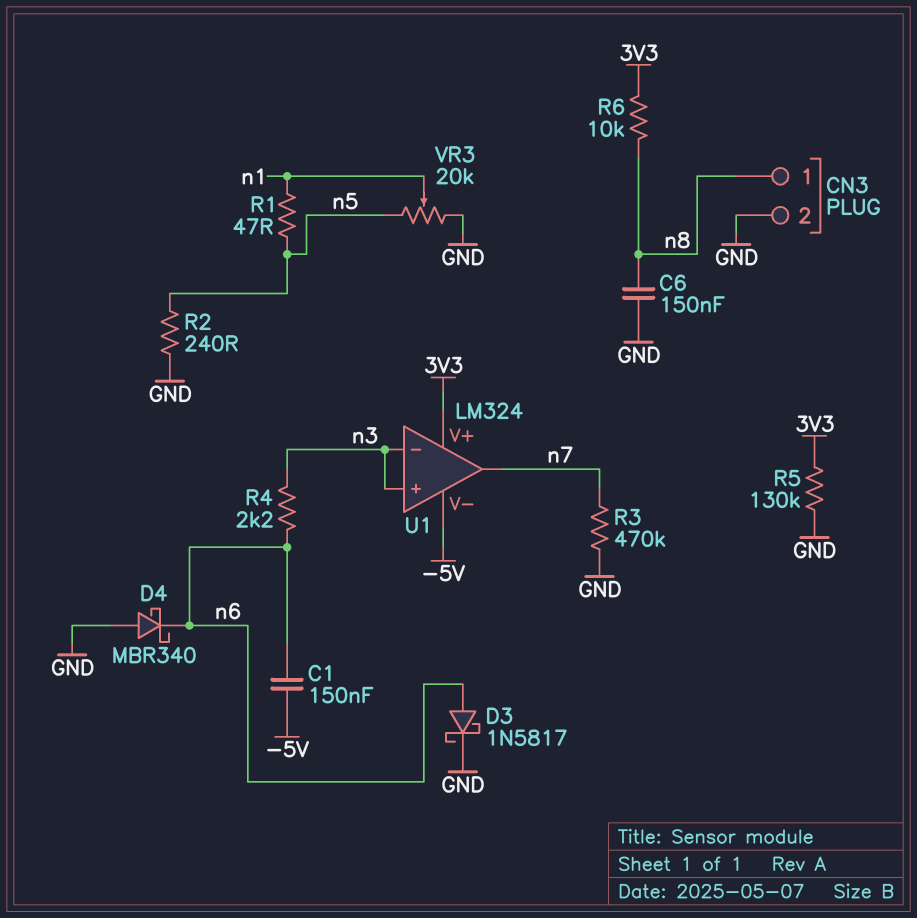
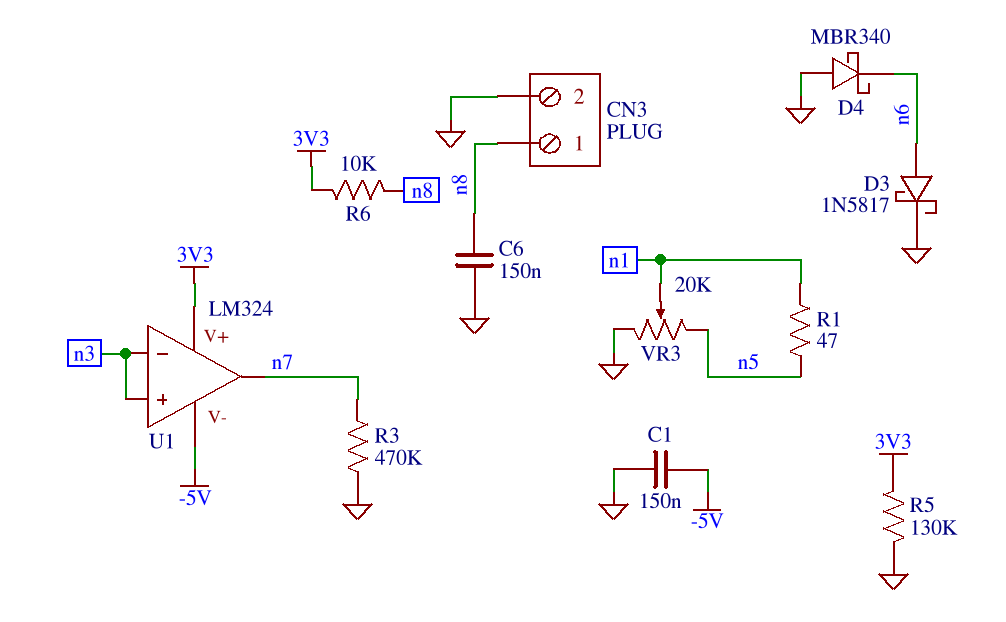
C1: 150nF (-5V, n6) -> 150nF (-5V, GND)
R2: 240 (GND, n5) -> none
R4: 2.2k (n3, n6) -> none

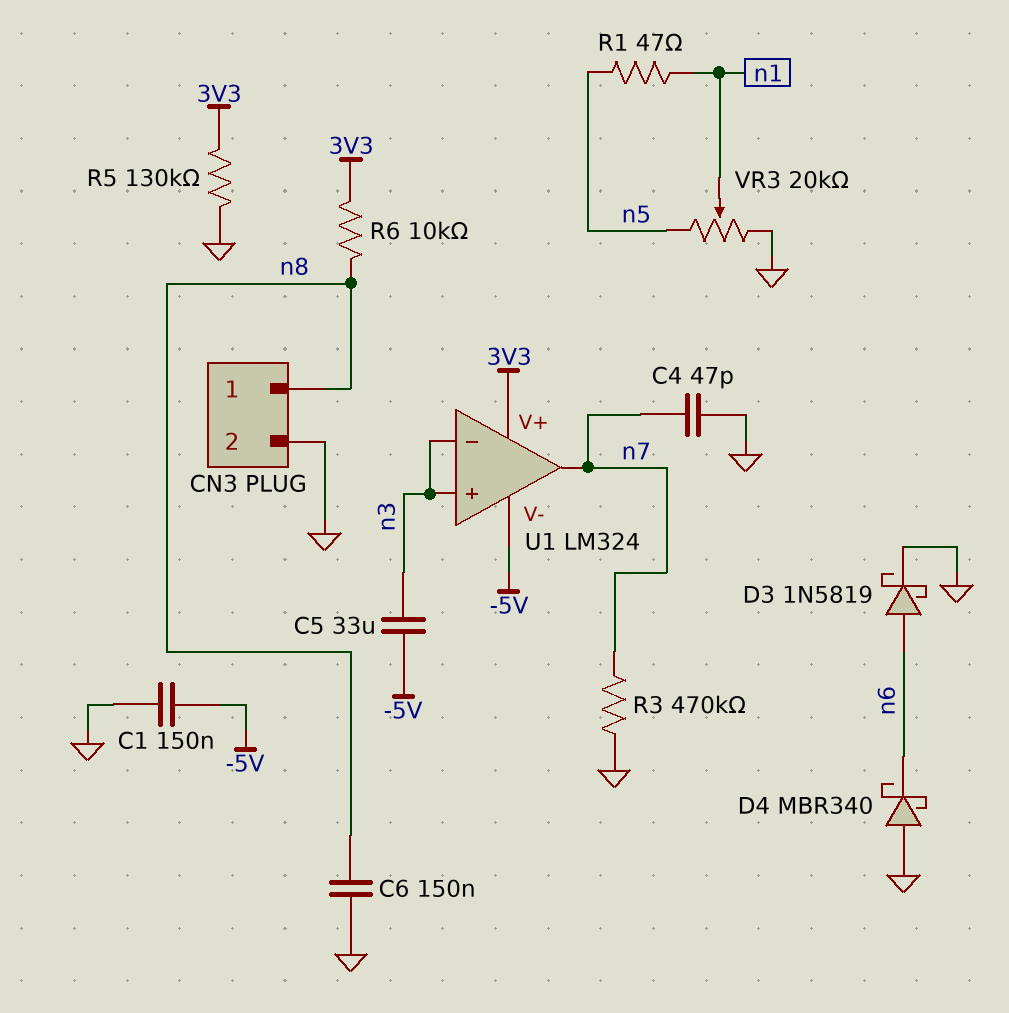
C4: none -> 47pF (GND, n7)
C5: none -> 33uF (-5V, n3)
D3: schottky 1N5817 (A n6, K GND) -> schottky 1N5819 (A n6, K GND)

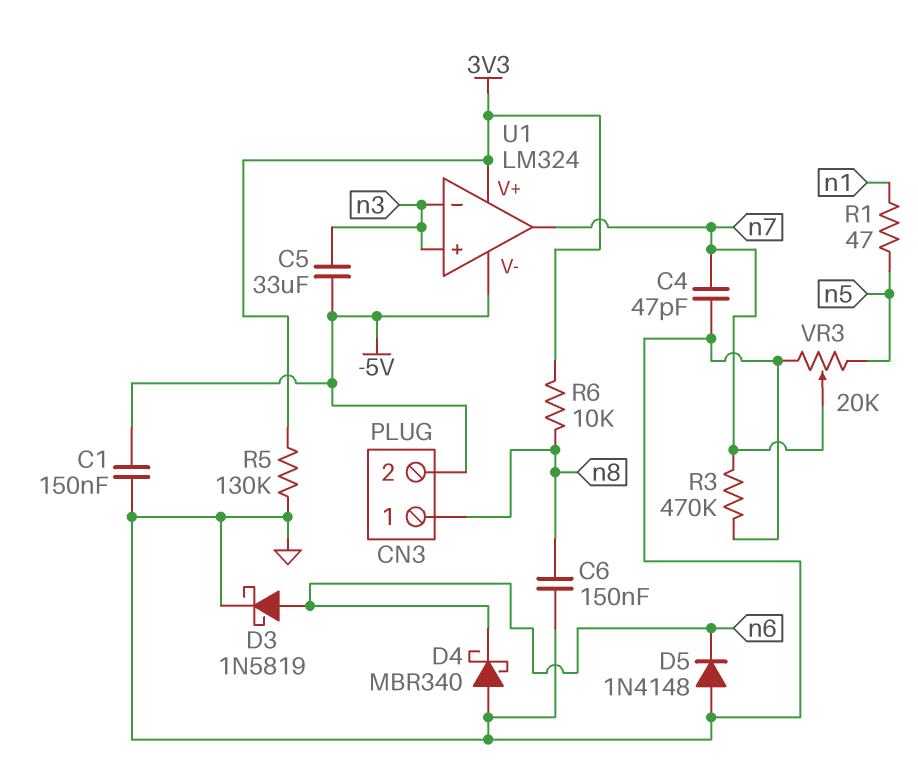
CN3 pin 2: GND -> -5V
D5: none -> diode 1N4148 (A GND, K n6)
VR3: 20k (GND, n5, wiper n1) -> 20k (GND, n5, wiper n7)

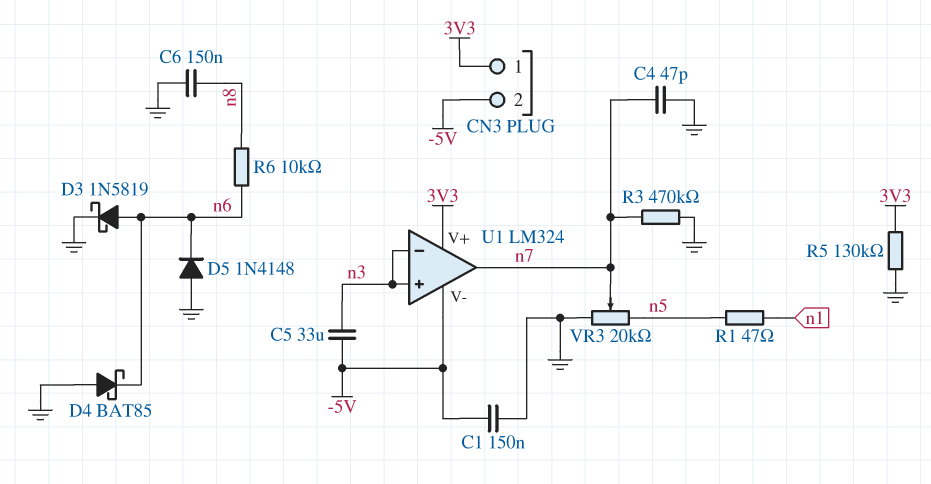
CN3 pin 1: n8 -> 3V3
D4: schottky MBR340 (A GND, K n6) -> schottky BAT85 (A GND, K n6)
R6: 10k (3V3, n8) -> 10k (n6, n8)

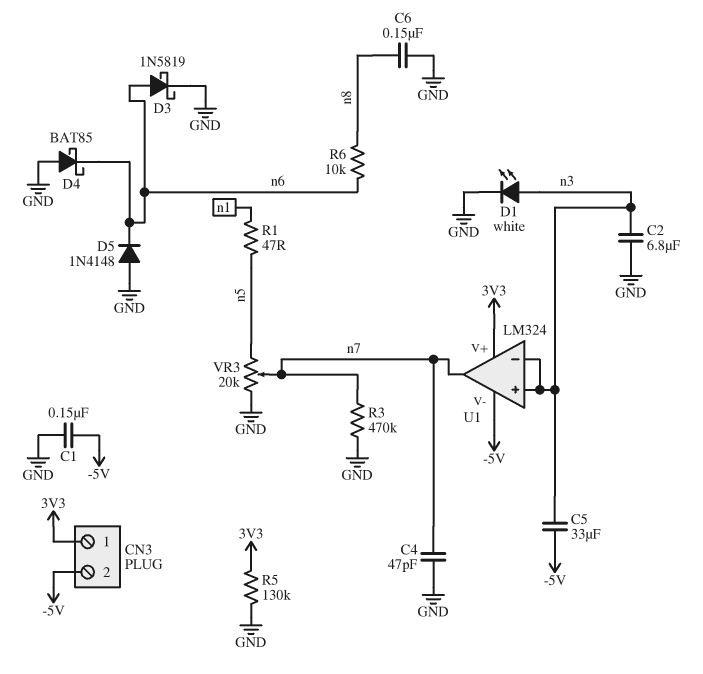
C2: none -> 6.8uF (GND, n3)
D1: none -> LED white (A n3, K GND)

